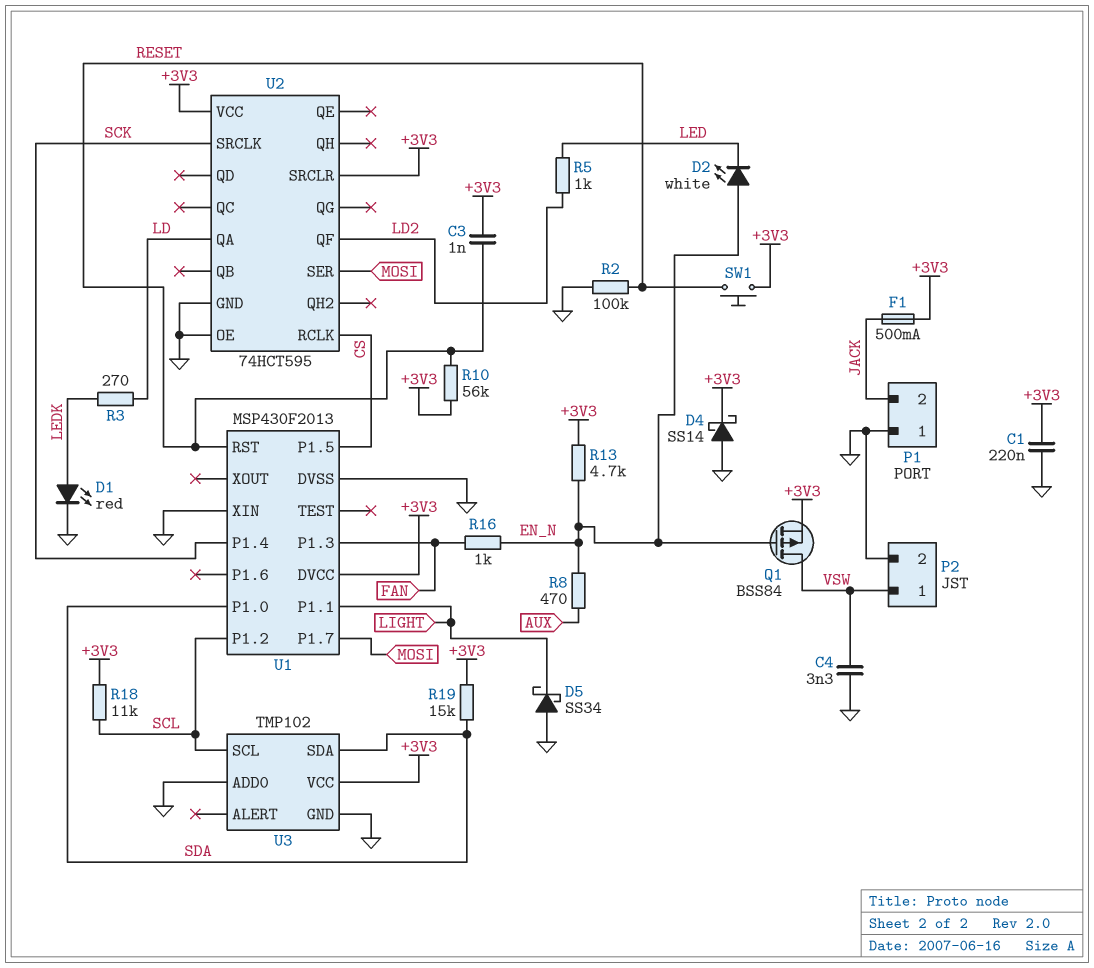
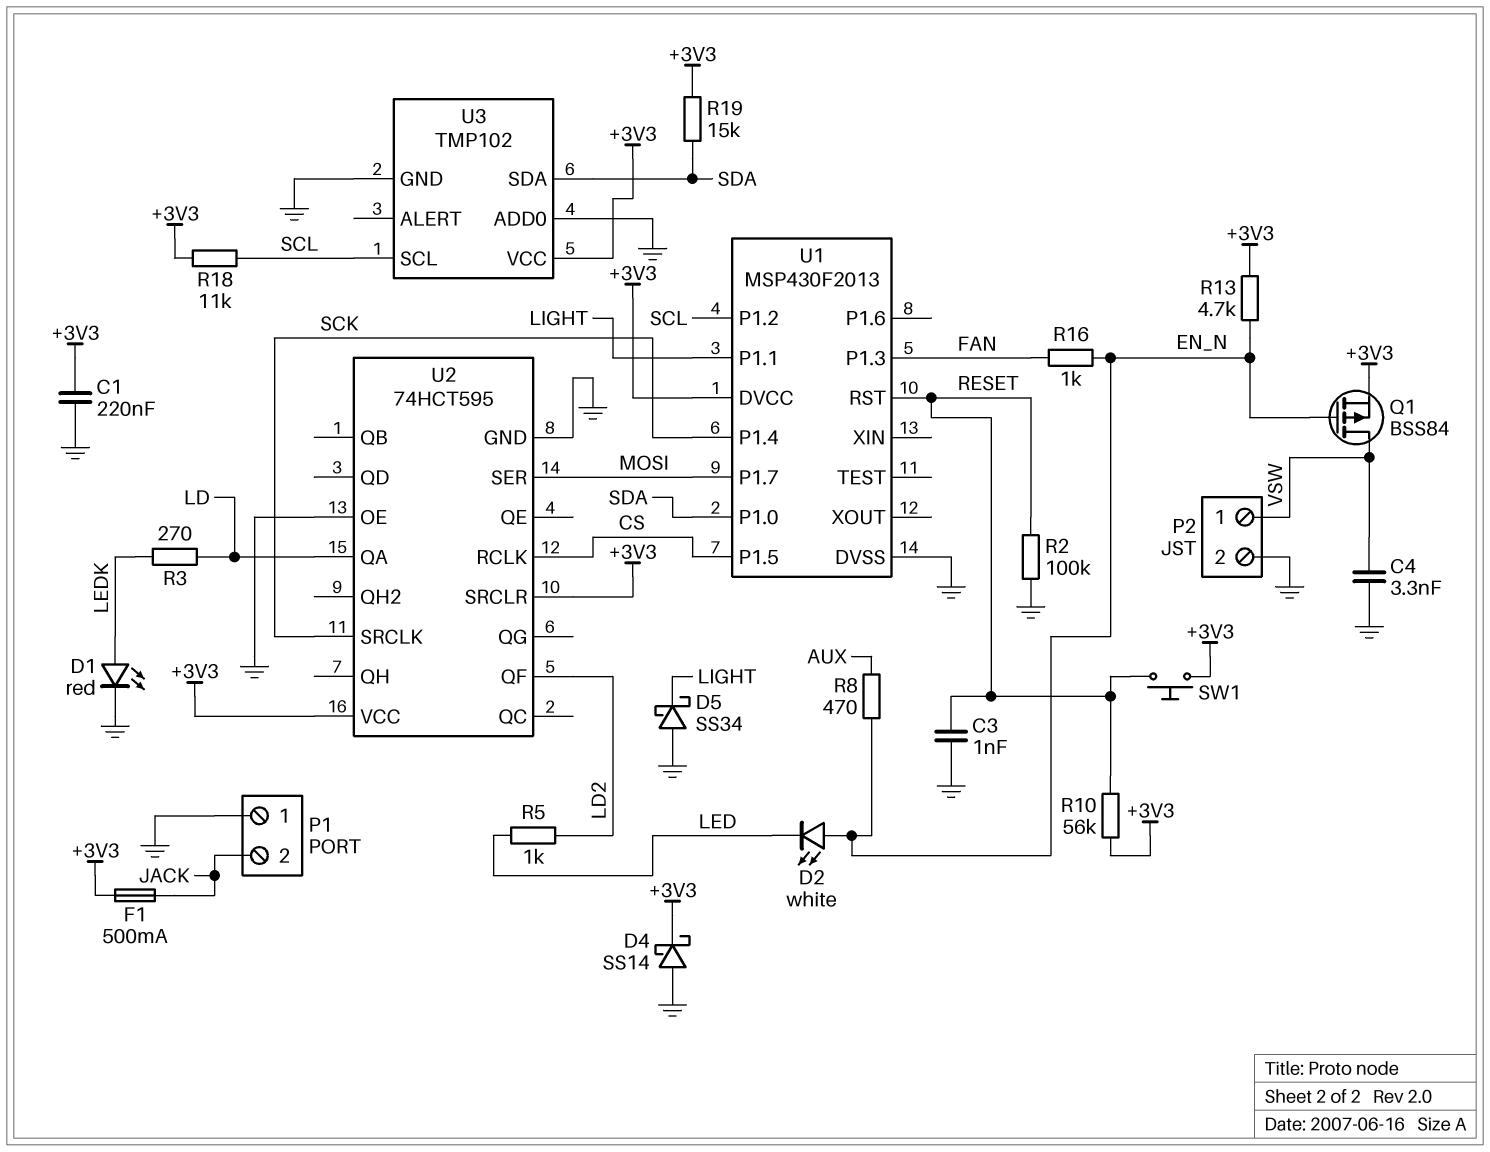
C3: 1nF (+3V3, RESET) -> 1nF (GND, RESET)
U1 pin XIN: GND -> none

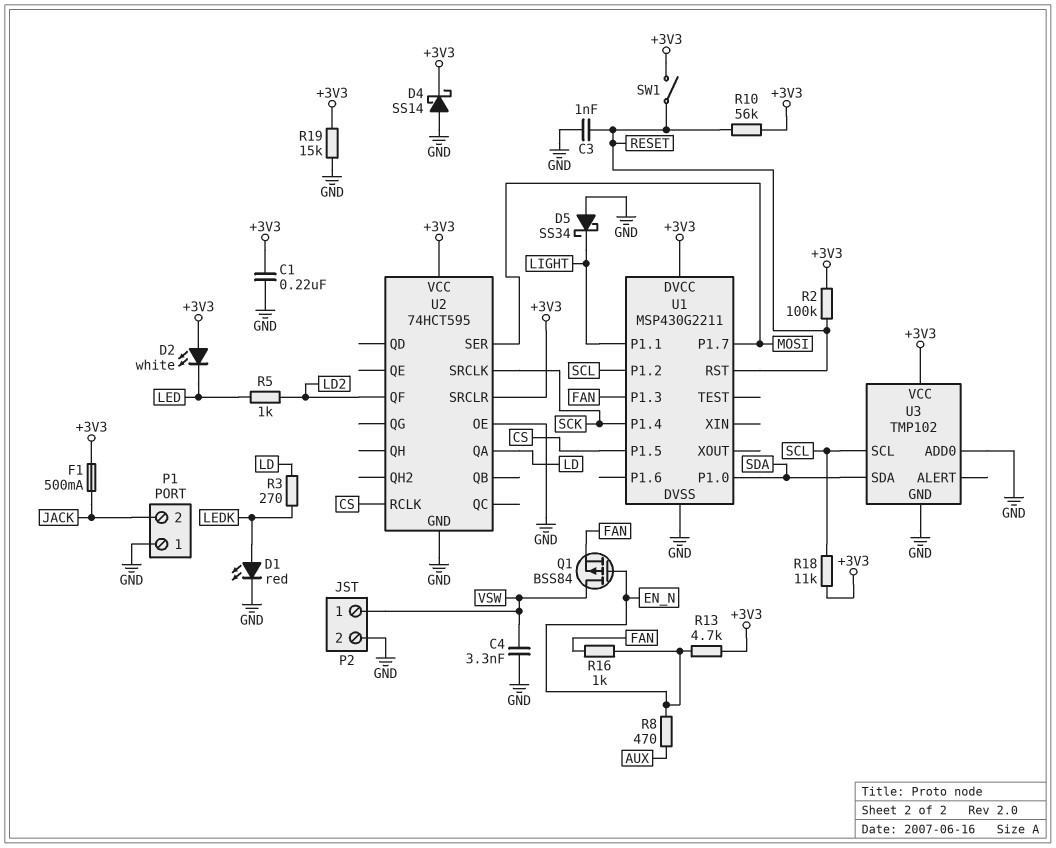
D2: LED white (A EN_N, K LED) -> LED white (A +3V3, K LED)
Q1: PMOS BSS84 (G EN_N, D VSW, S +3V3) -> PMOS BSS84 (G EN_N, D VSW, S FAN)
R2: 100k (GND, RESET) -> 100k (+3V3, RESET)
R19: 15k (+3V3, SDA) -> 15k (+3V3, GND)
SW1: button (+3V3, RESET) -> switch (+3V3, RESET)
U1: MSP430F2013 -> MSP430G2211

